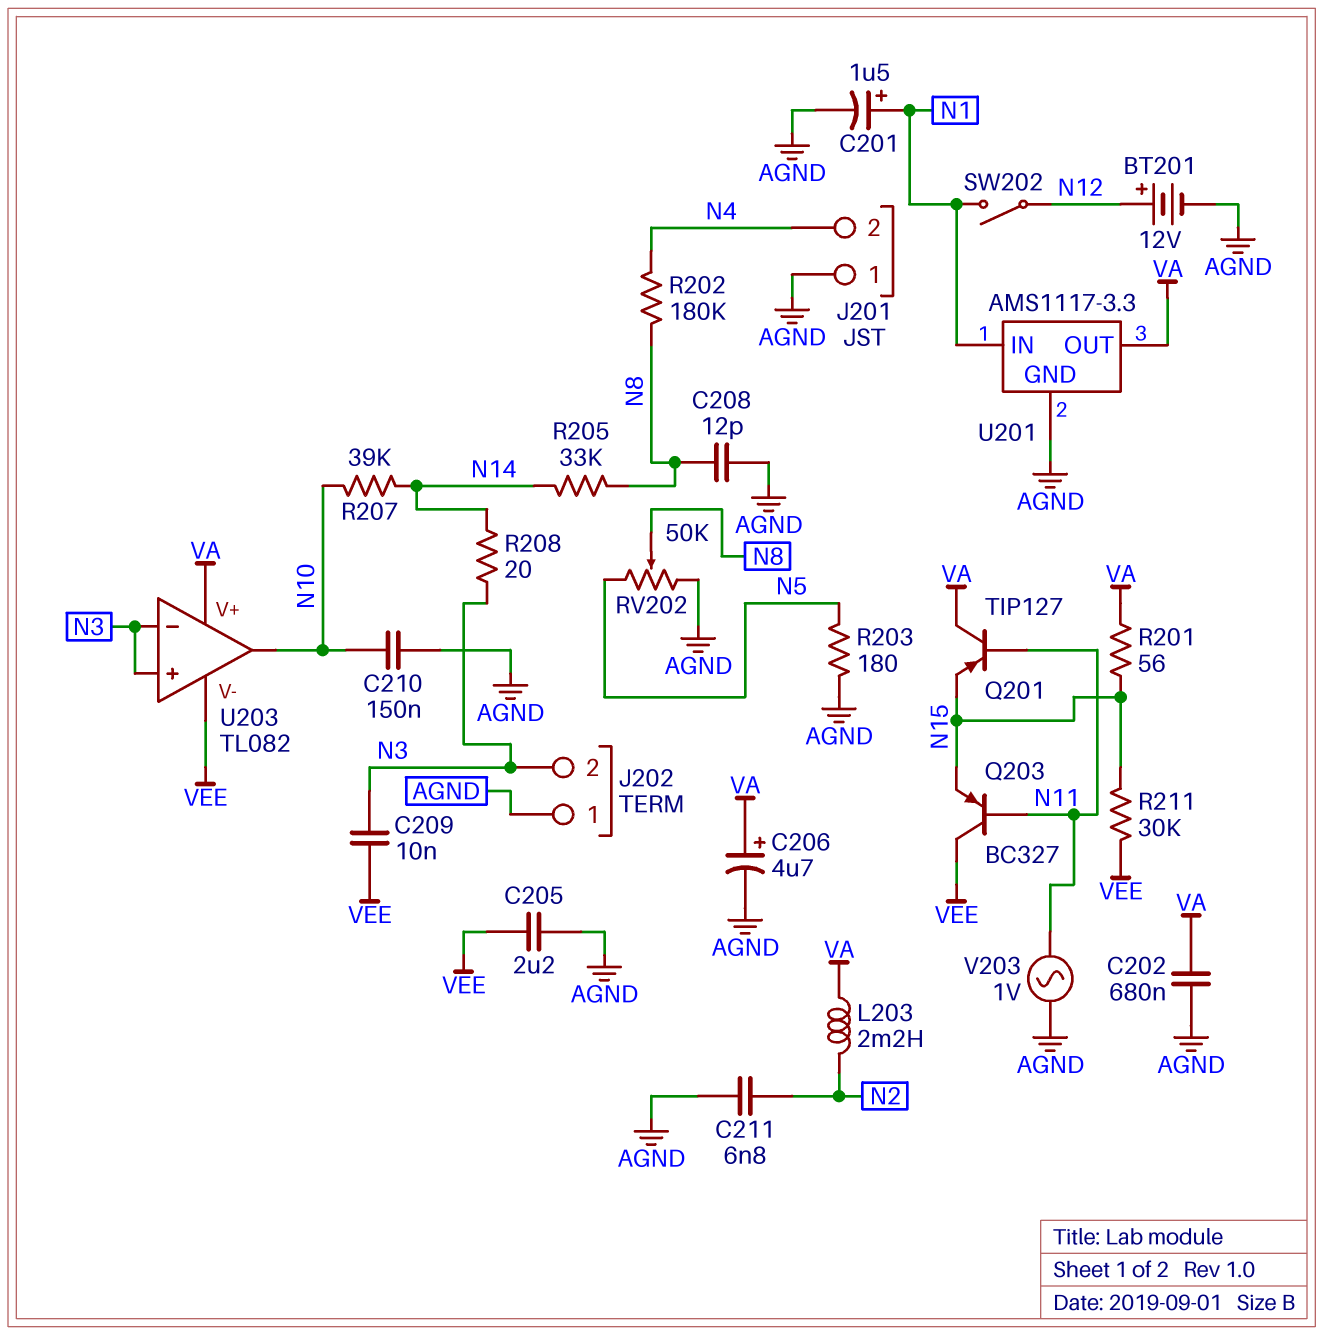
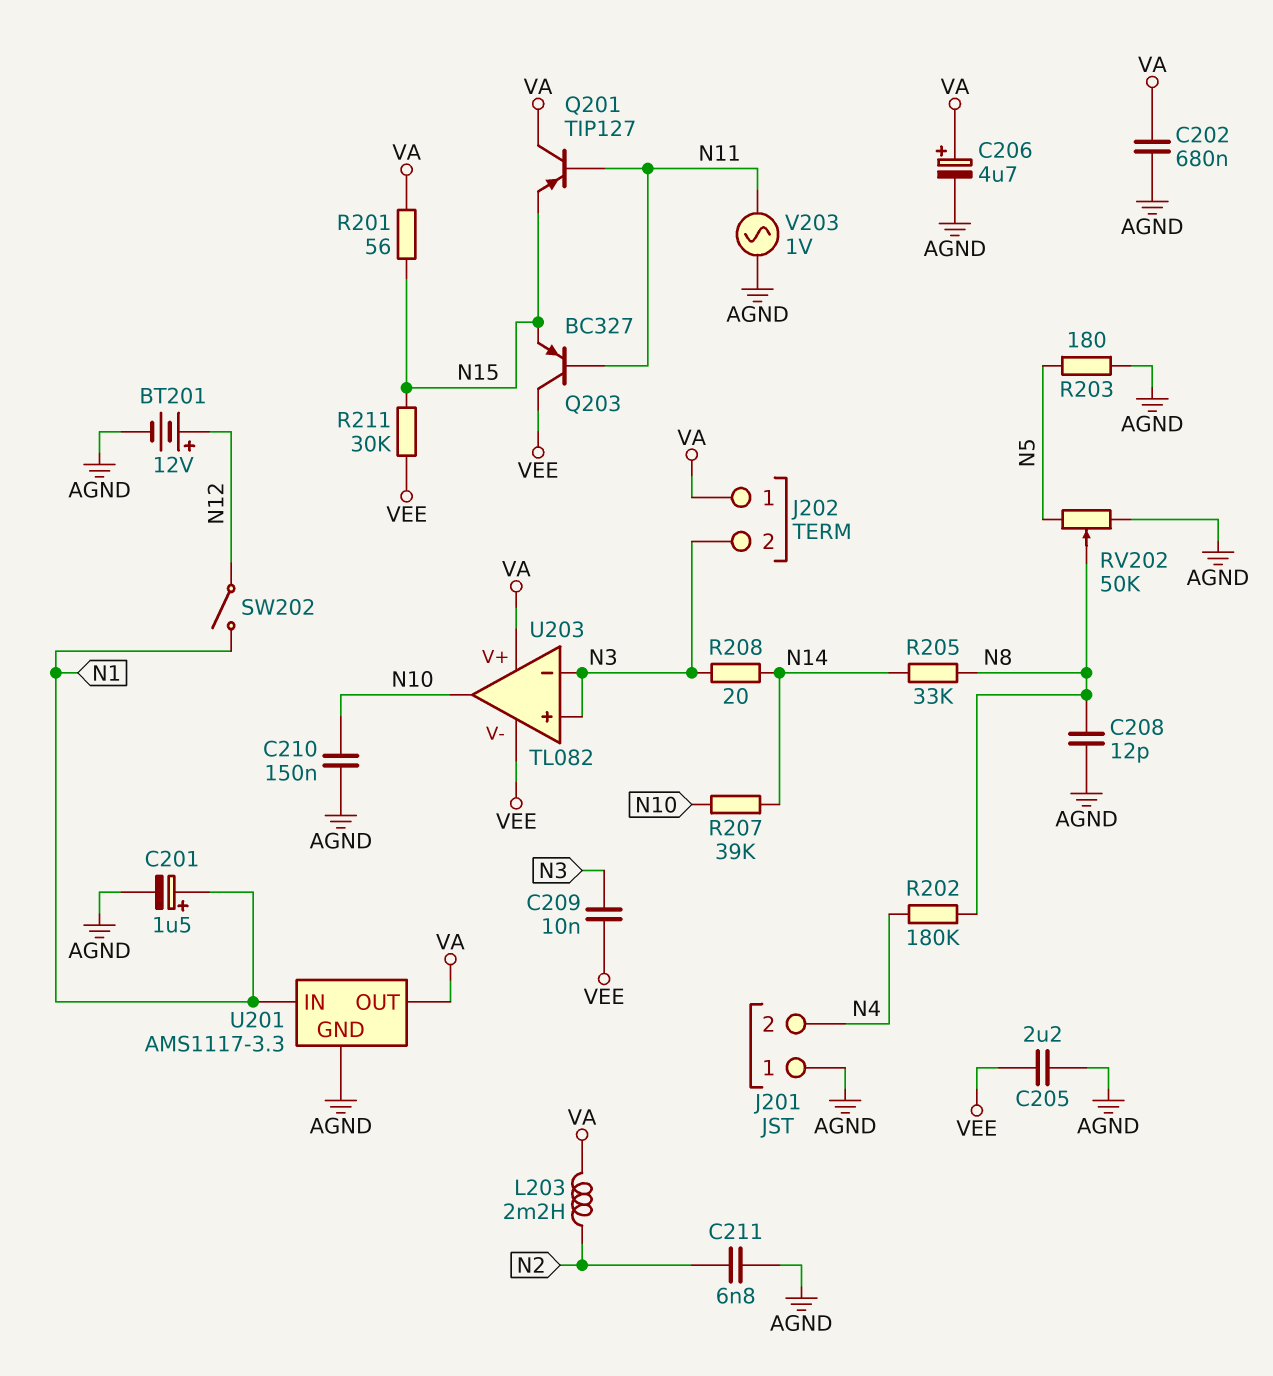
J202 pin 1: AGND -> VA

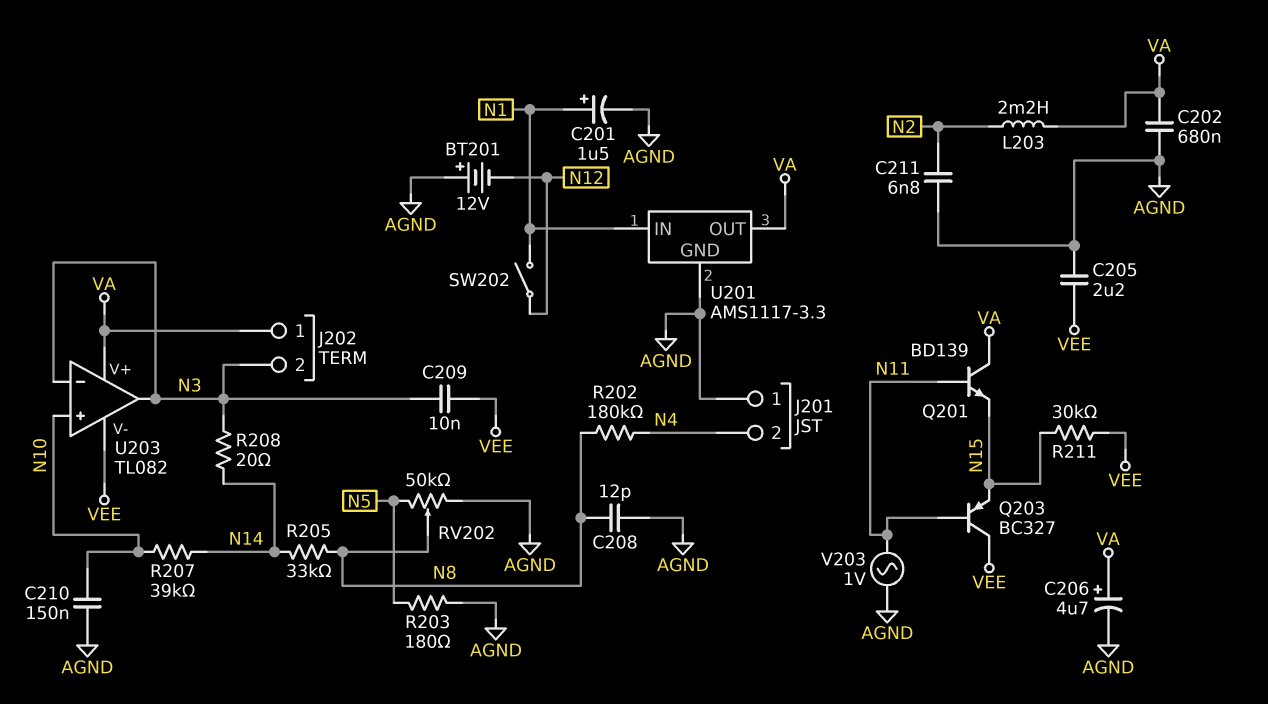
BT201: 12V (plus N12, minus AGND) -> 12V (plus AGND, minus N12)
Q201: PNP TIP127 (B N11, C VA, E N15) -> NPN BD139 (B N11, C VA, E N15)
R201: 56 (N15, VA) -> none
U203 pin in+: N3 -> N10
U203 pin out: N10 -> N3

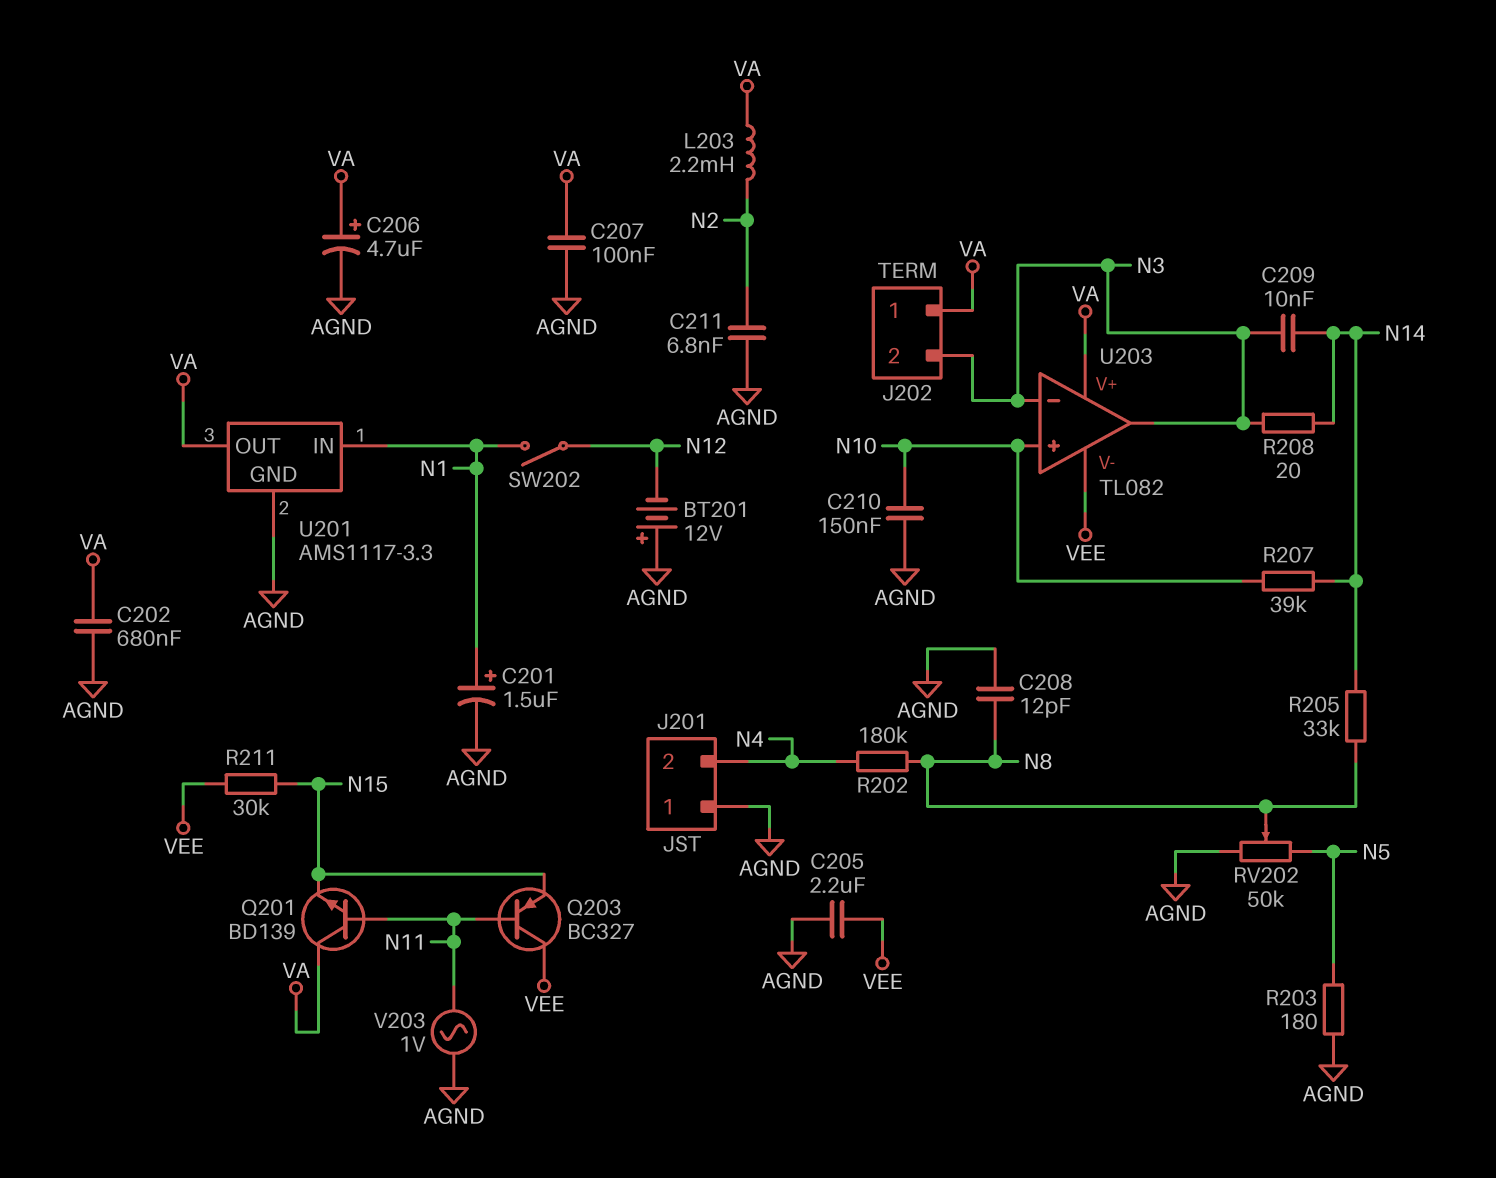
C207: none -> 100nF (AGND, VA)
C209: 10nF (N3, VEE) -> 10nF (N3, N14)

